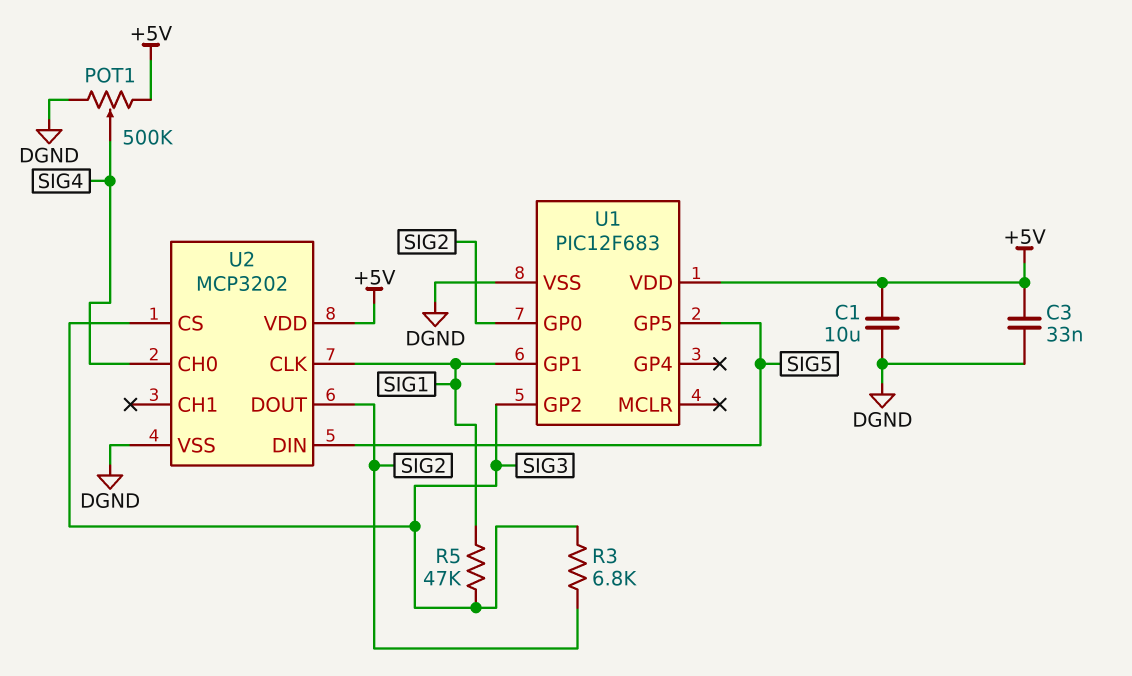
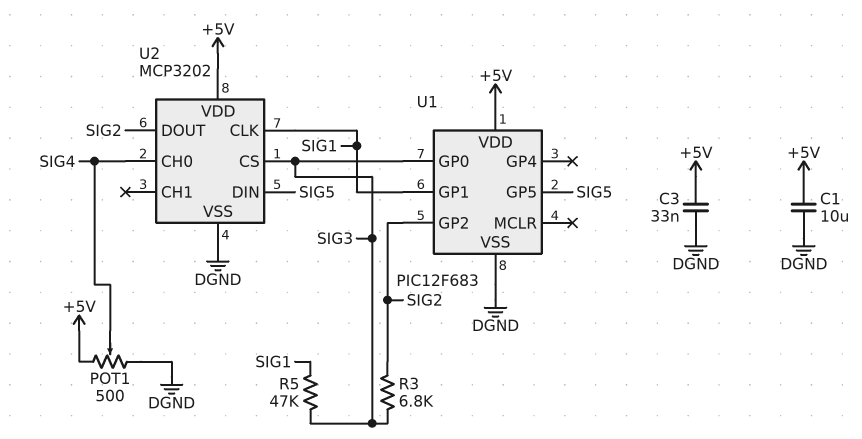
POT1: 500k (+5V, DGND, wiper SIG4) -> 500 (+5V, DGND, wiper SIG4)
U1 pin GP0: SIG2 -> SIG3
U1 pin GP2: SIG3 -> SIG2

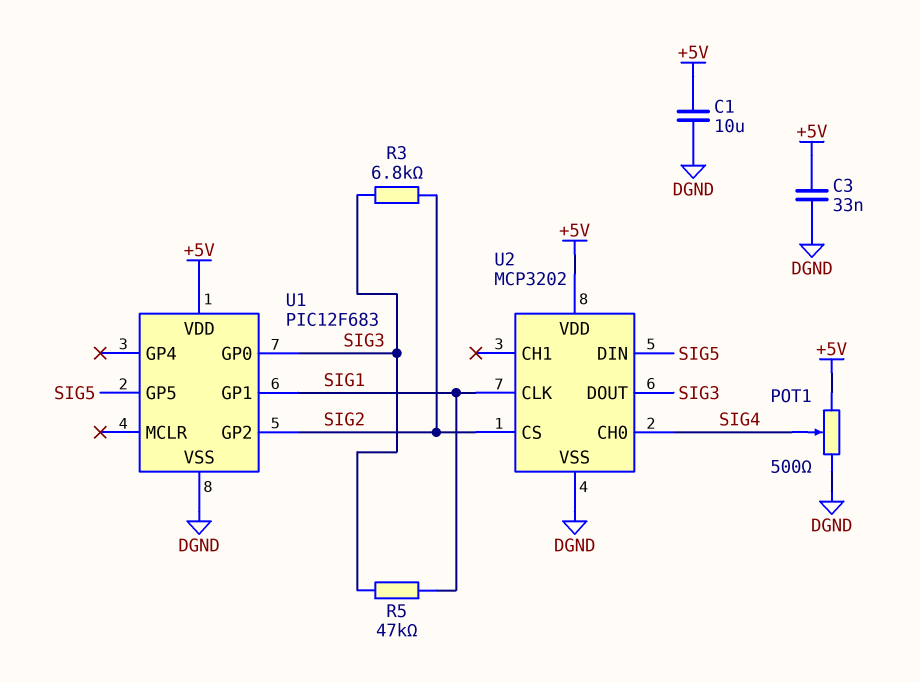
U2 pin CS: SIG3 -> SIG2
U2 pin DOUT: SIG2 -> SIG3

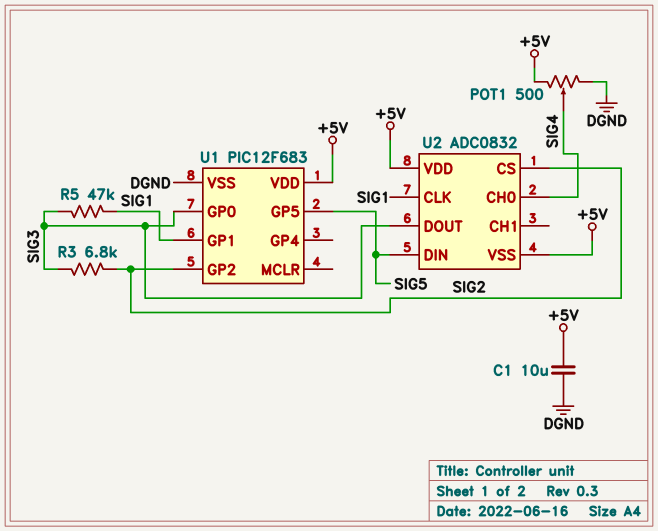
C3: 33nF (+5V, DGND) -> none
U2: MCP3202 -> ADC0832
U2 pin VSS: DGND -> +5V

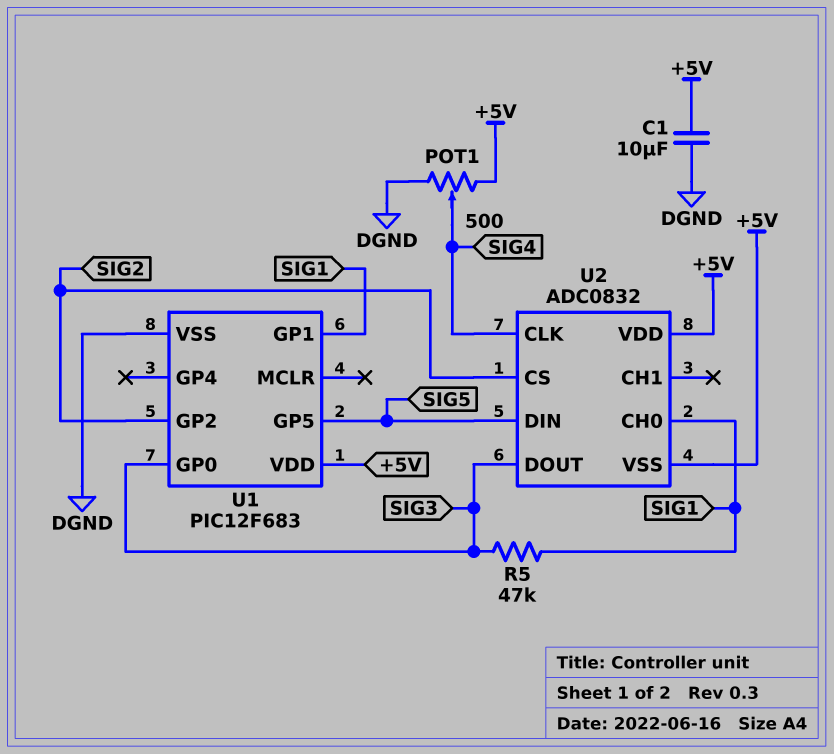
R3: 6.8k (SIG2, SIG3) -> none
U2 pin CH0: SIG4 -> SIG1
U2 pin CLK: SIG1 -> SIG4

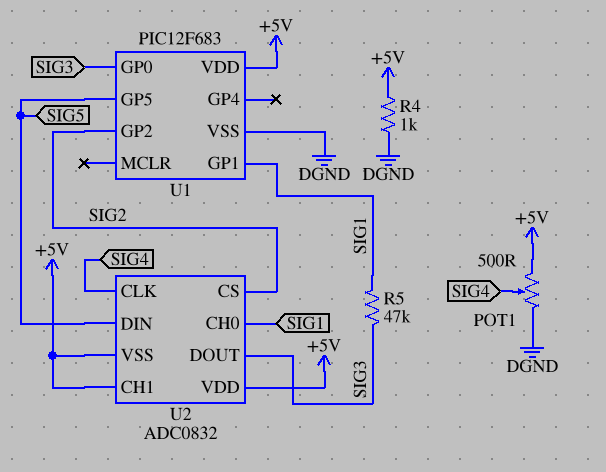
C1: 10uF (+5V, DGND) -> none
R4: none -> 1k (+5V, DGND)
U2 pin CH1: none -> +5V

